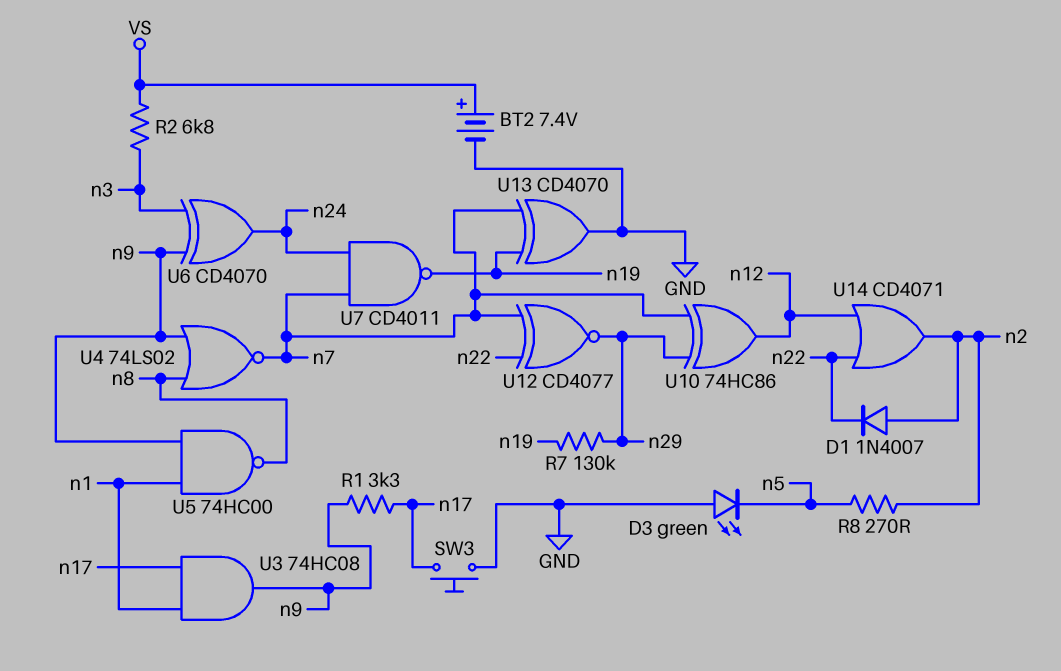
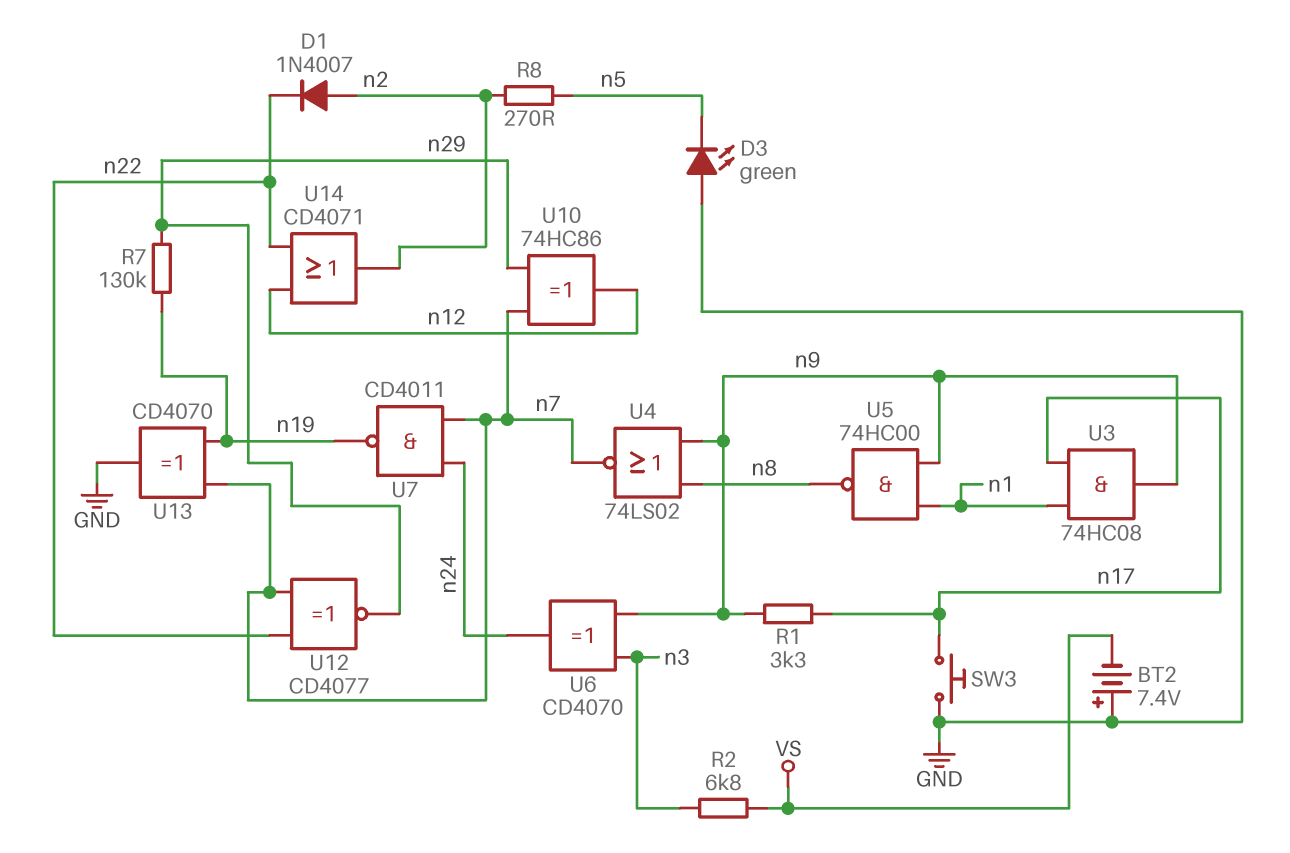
BT2: 7.4V (plus VS, minus GND) -> 7.4V (plus GND, minus VS)

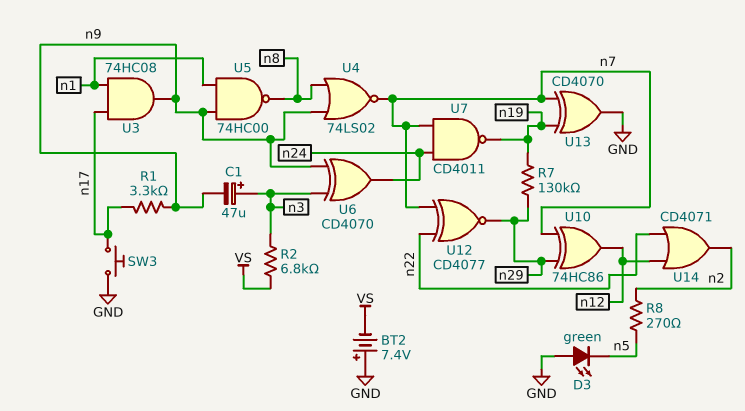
C1: none -> 47uF (plus n3, minus n9)
D1: diode 1N4007 (A n2, K n22) -> none

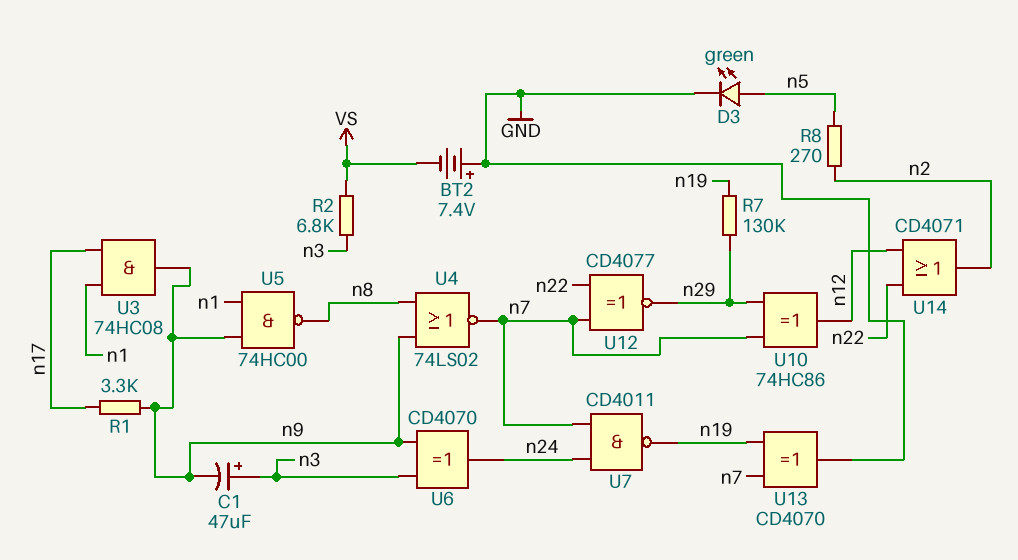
D3: LED green (A GND, K n5) -> LED green (A n5, K GND)
SW3: button (GND, n17) -> none

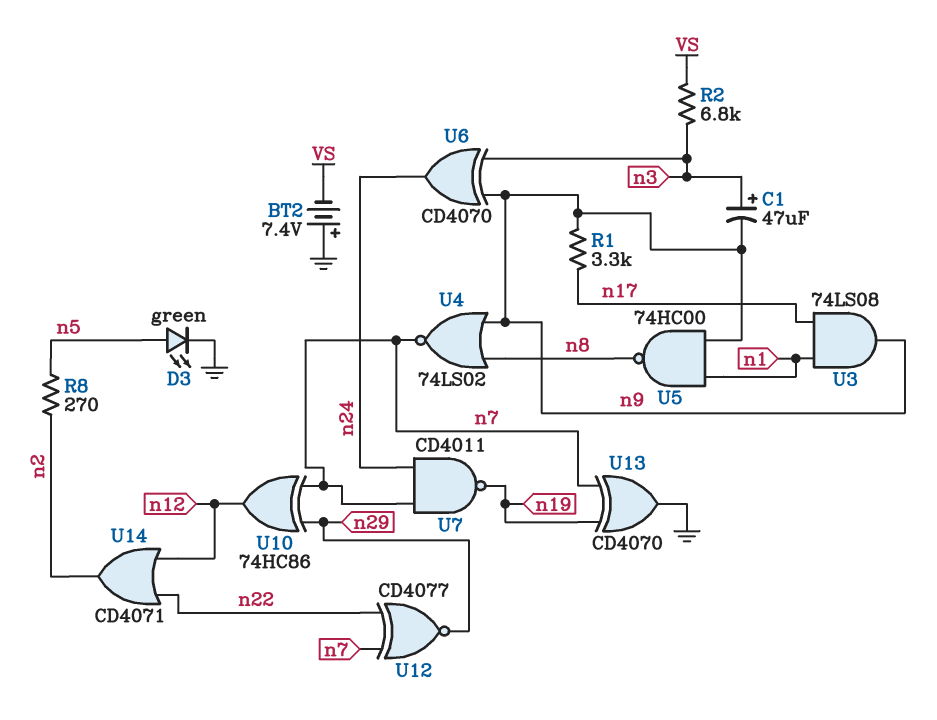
R7: 130k (n19, n29) -> none
U3: AND 74HC08 (in n1, in n17, out n9) -> AND 74LS08 (in n1, in n17, out n9)

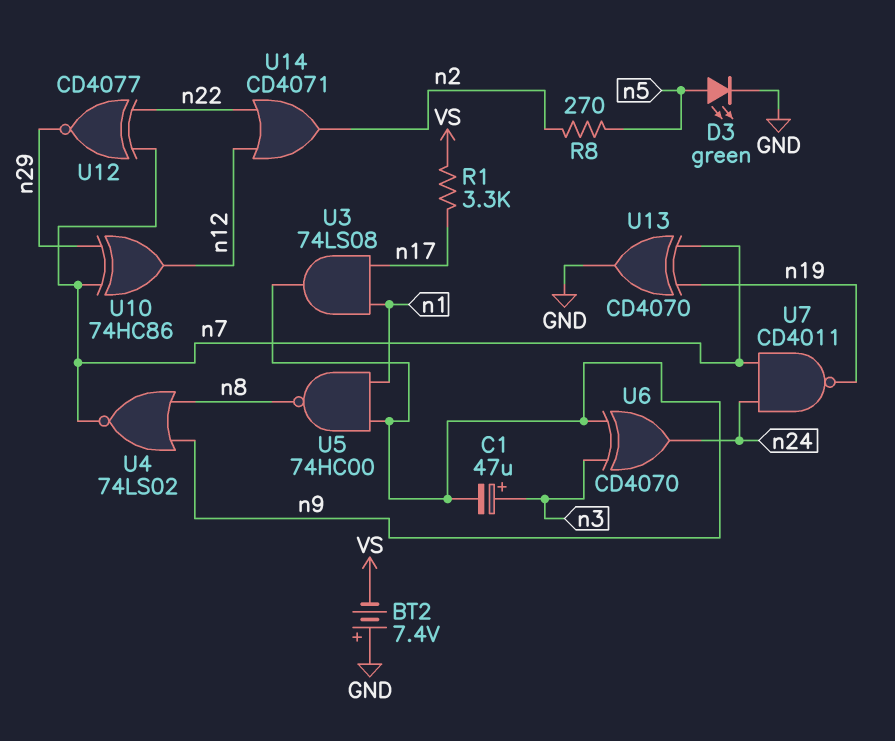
R1: 3.3k (n9, n17) -> 3.3k (VS, n17)
R2: 6.8k (VS, n3) -> none

